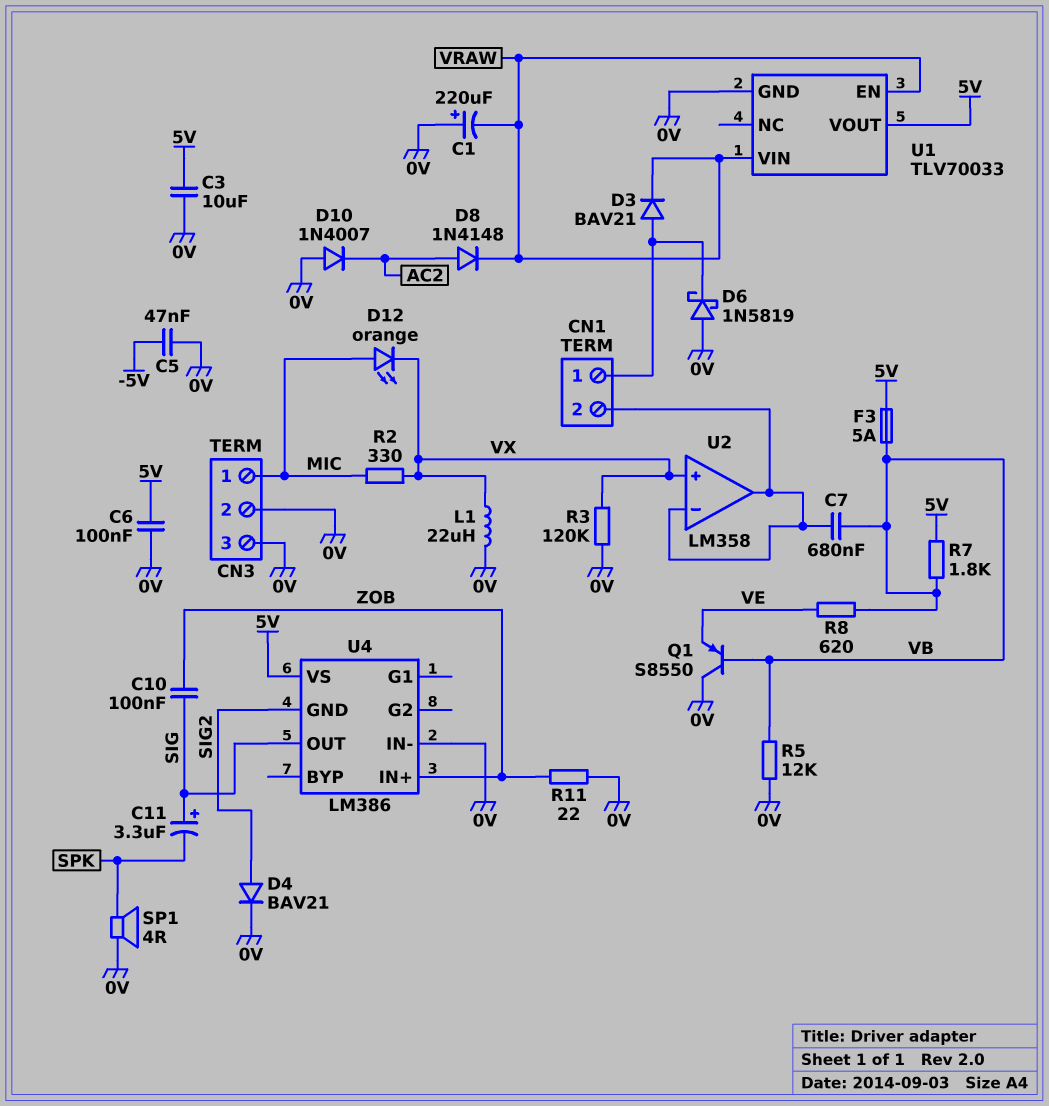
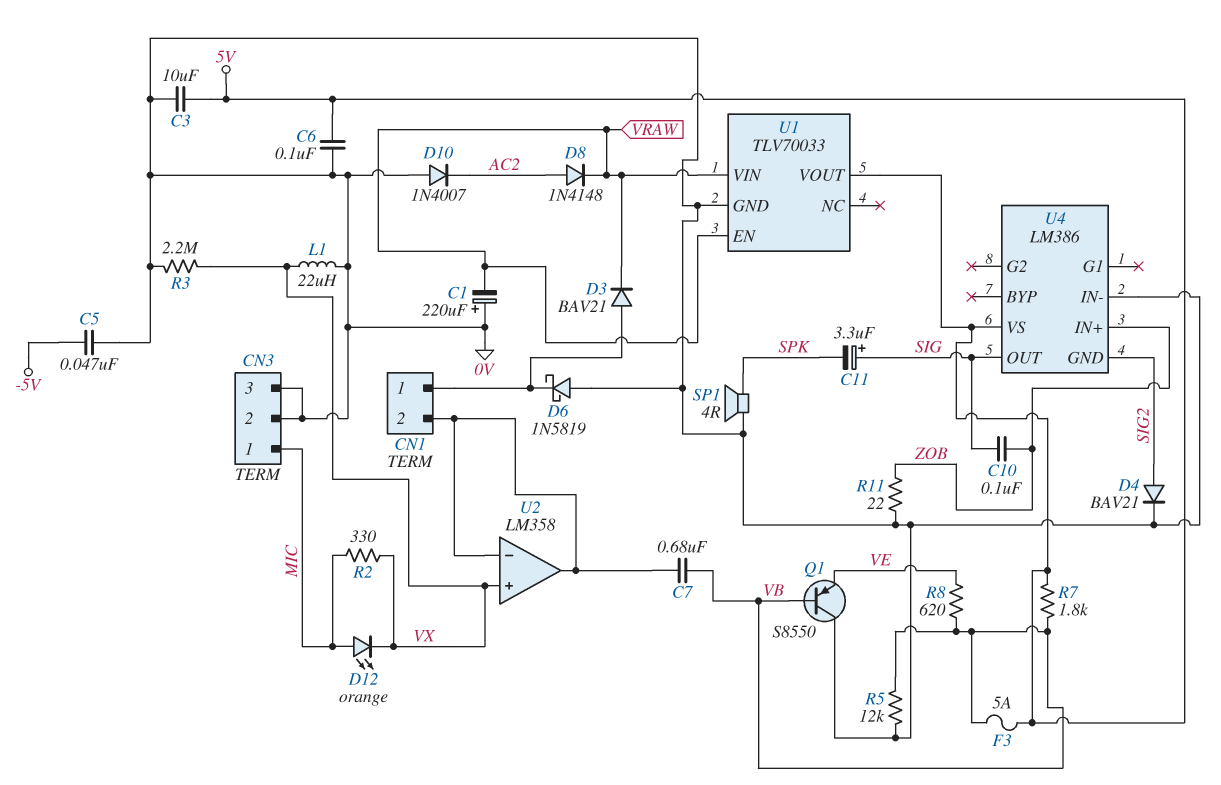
R3: 120k (0V, VX) -> 2.2M (0V, VX)

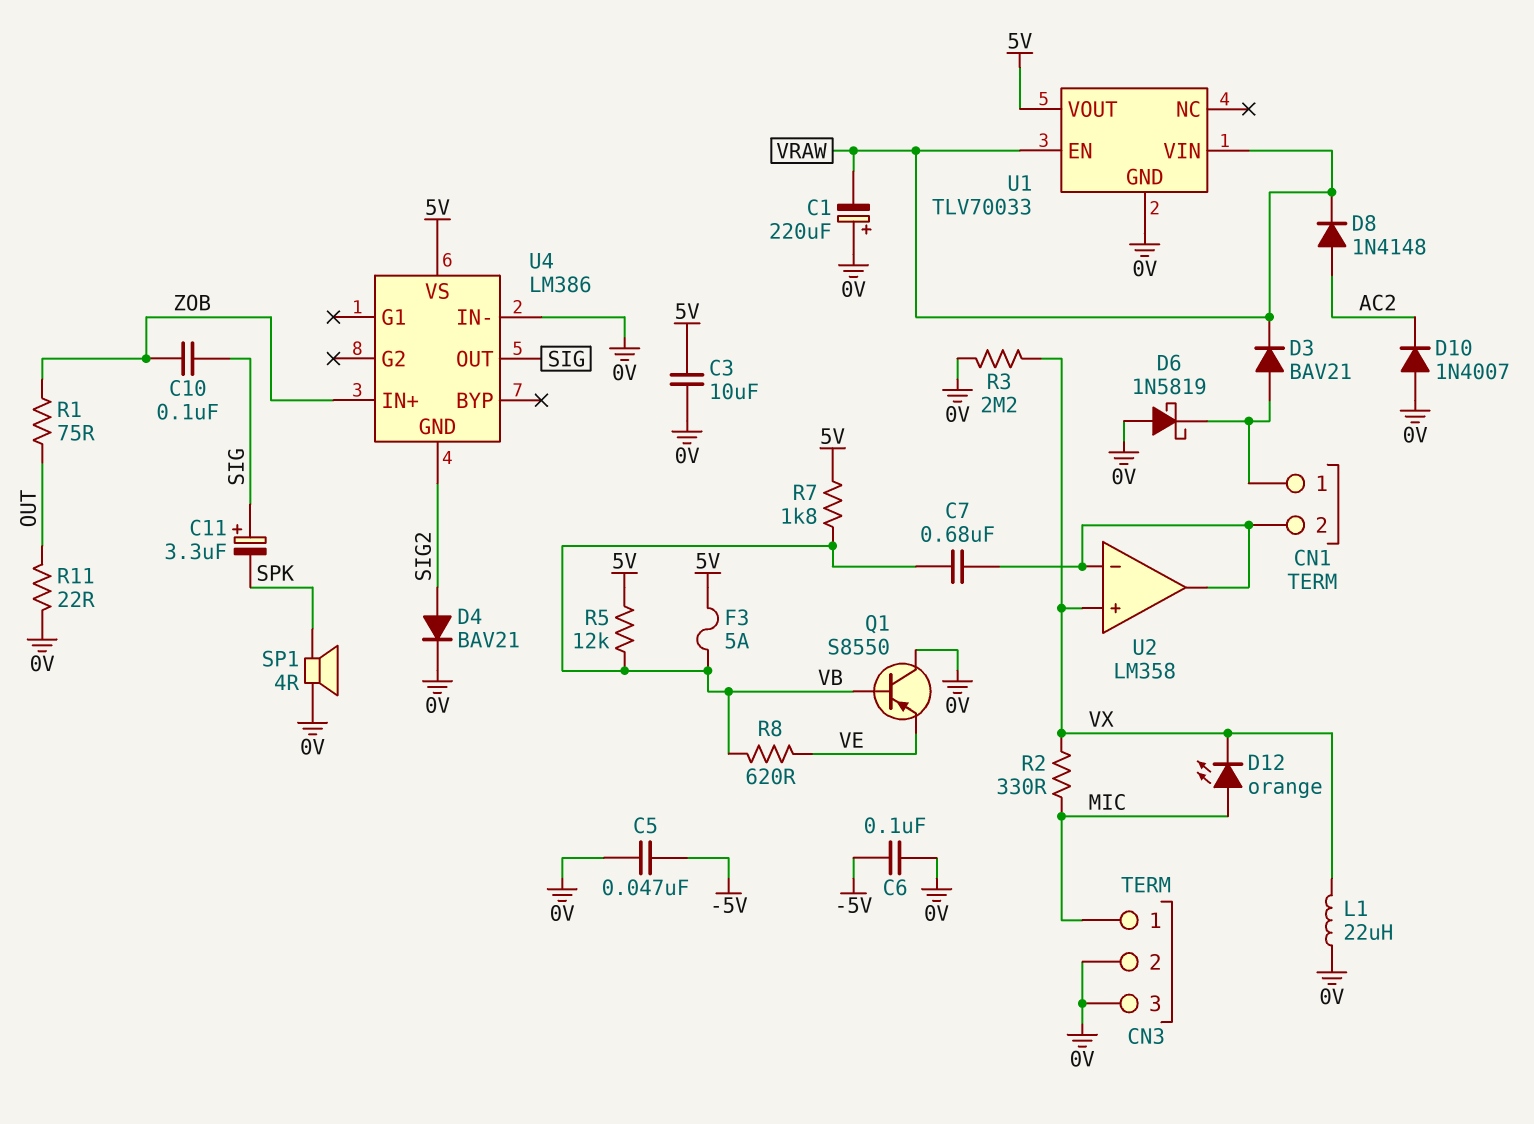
C6: 100nF (0V, 5V) -> 100nF (-5V, 0V)
R1: none -> 75 (OUT, ZOB)
R5: 12k (0V, VB) -> 12k (5V, VB)
R11: 22 (0V, ZOB) -> 22 (0V, OUT)

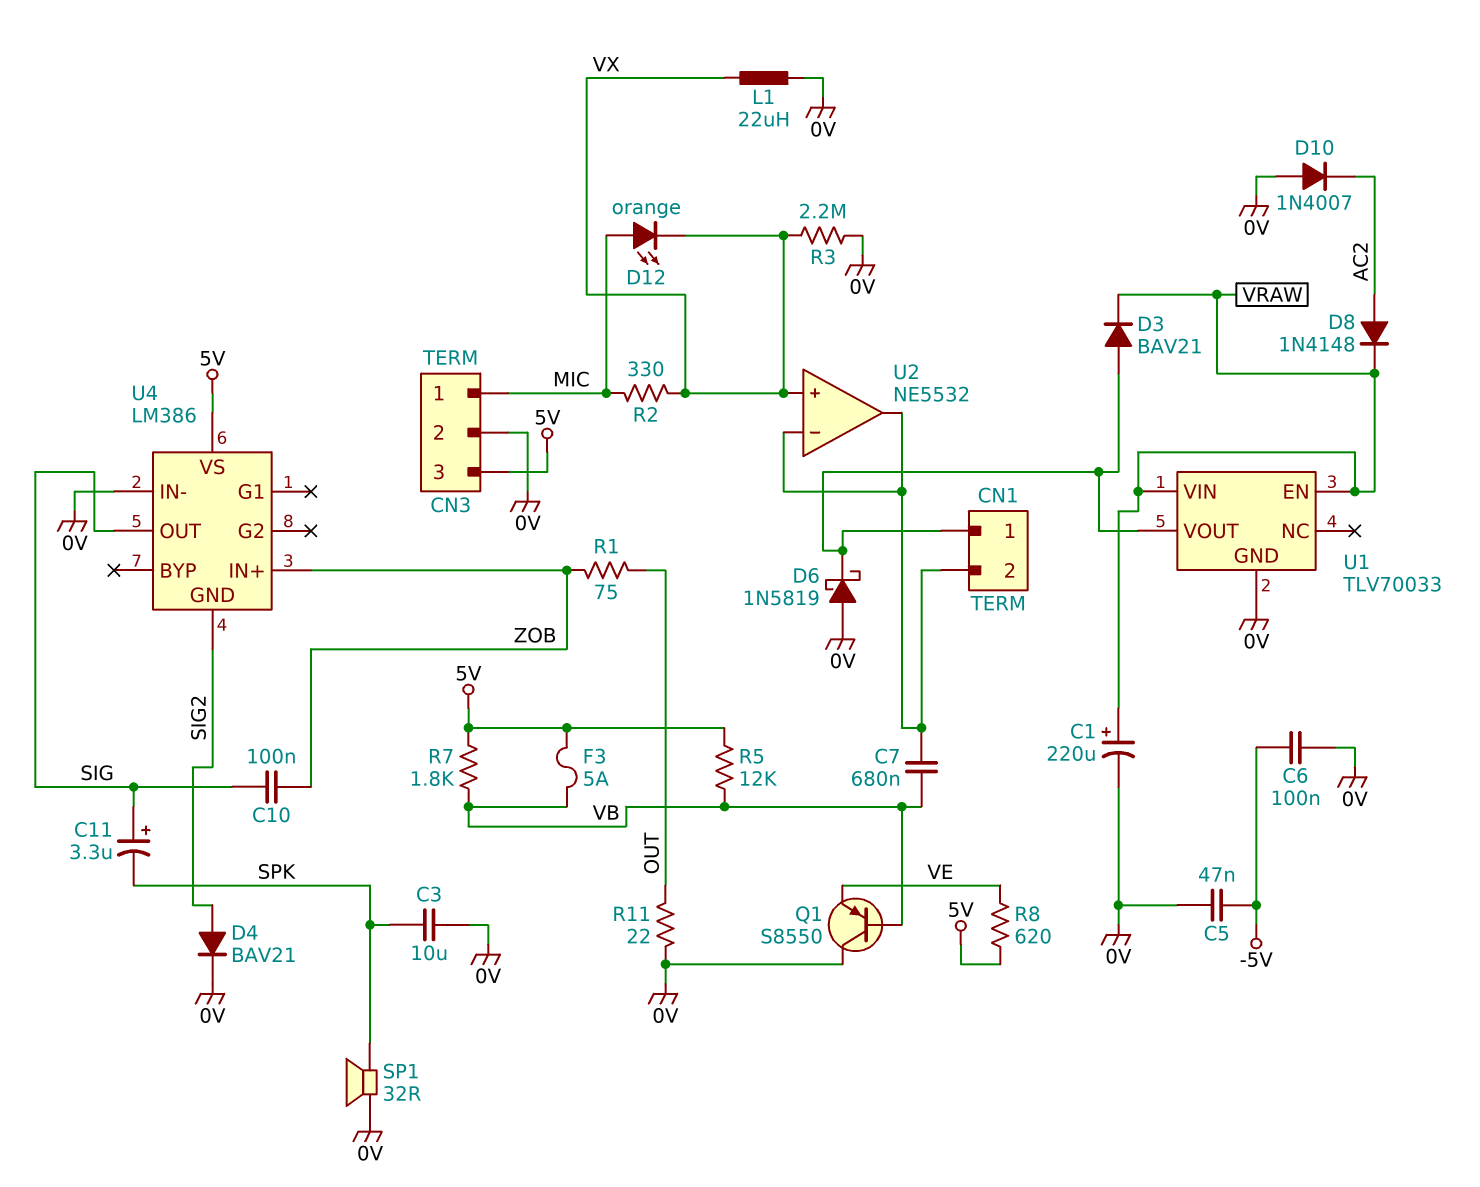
C1: 220uF (plus 0V, minus VRAW) -> 220uF (plus VRAW, minus 0V)
C3: 10uF (0V, 5V) -> 10uF (0V, SPK)
CN3 pin 3: 0V -> 5V
R8: 620 (VB, VE) -> 620 (5V, VE)
SP1: speaker 4R (0V, SPK) -> speaker 32R (0V, SPK)
U1 pin VOUT: 5V -> CN1/1
U2: LM358 -> NE5532

